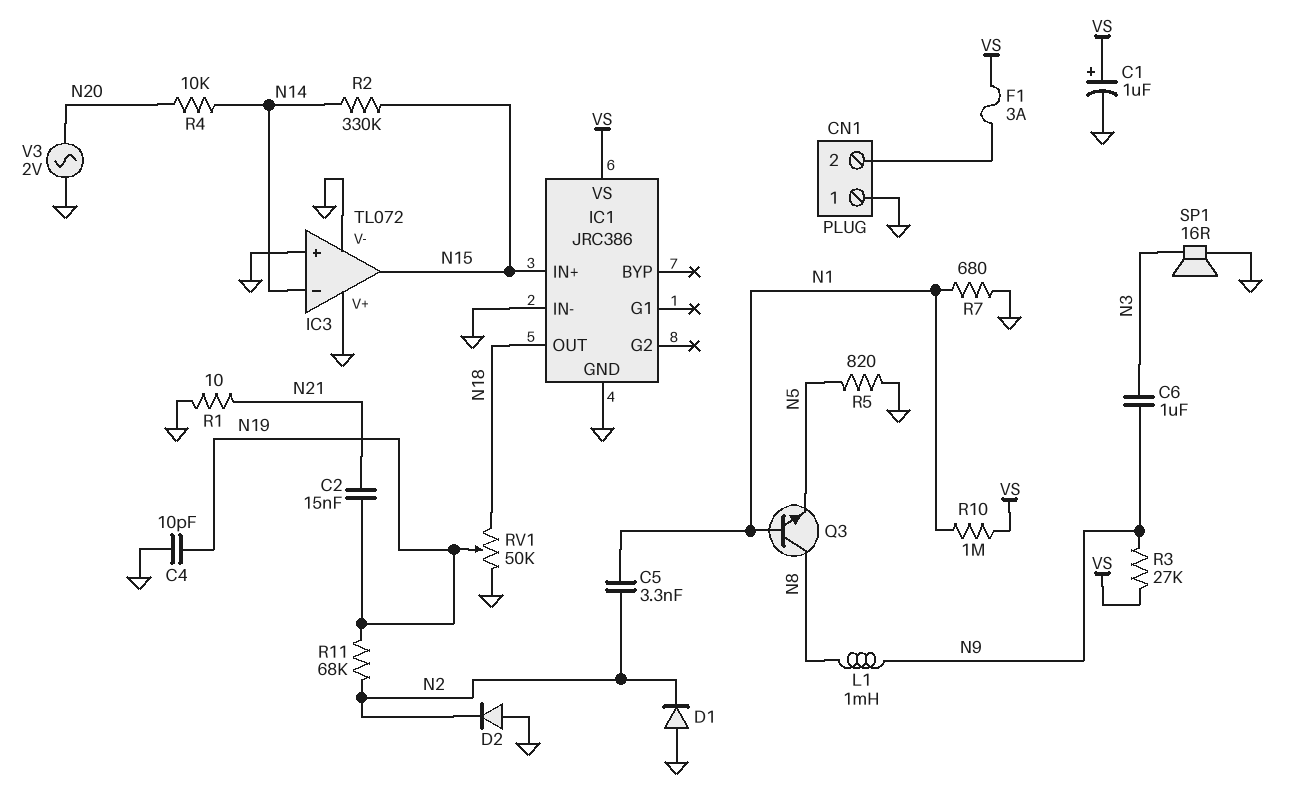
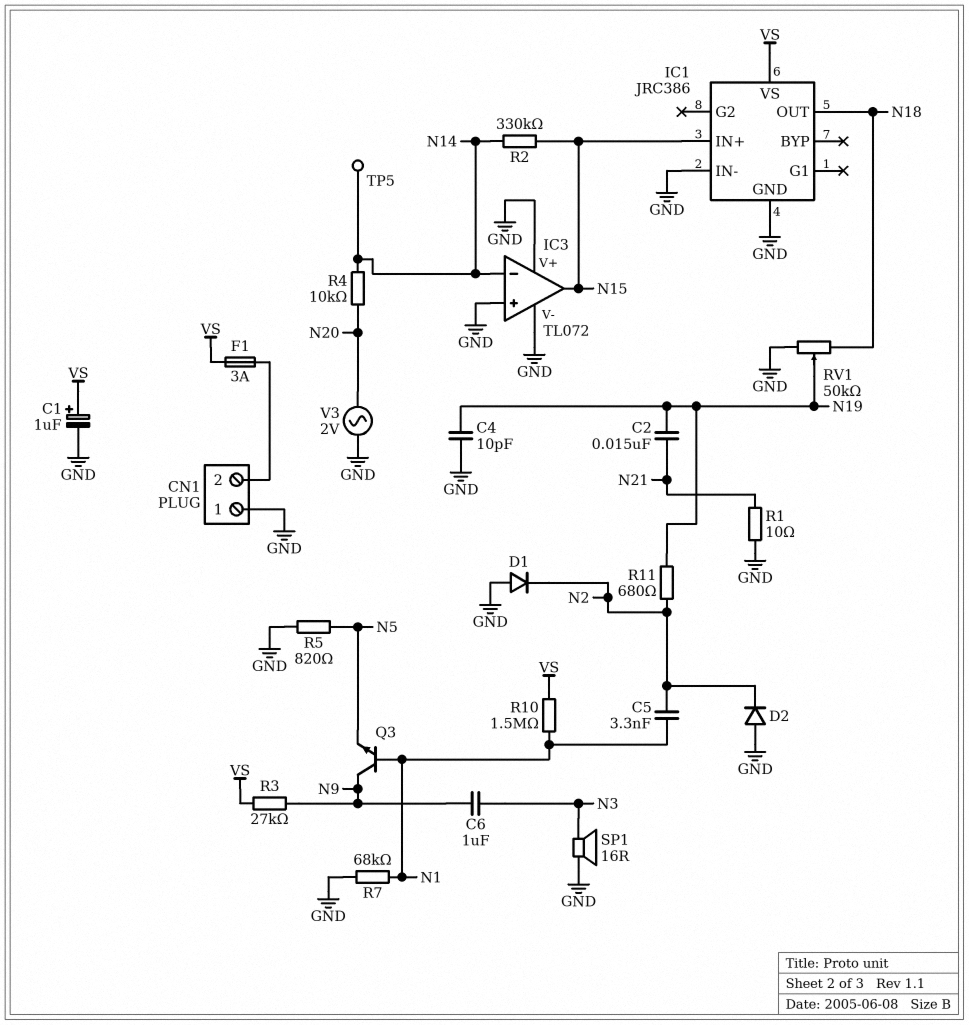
L1: 1mH (N8, N9) -> none
Q3: NPN (B N1, C N8, E N5) -> NPN (B N1, C N9, E N5)
R7: 680 (GND, N1) -> 68k (GND, N1)
R10: 1M (N1, VS) -> 1.5M (N1, VS)
R11: 68k (N2, N19) -> 680 (N2, N19)
TP5: none -> test point (N14)

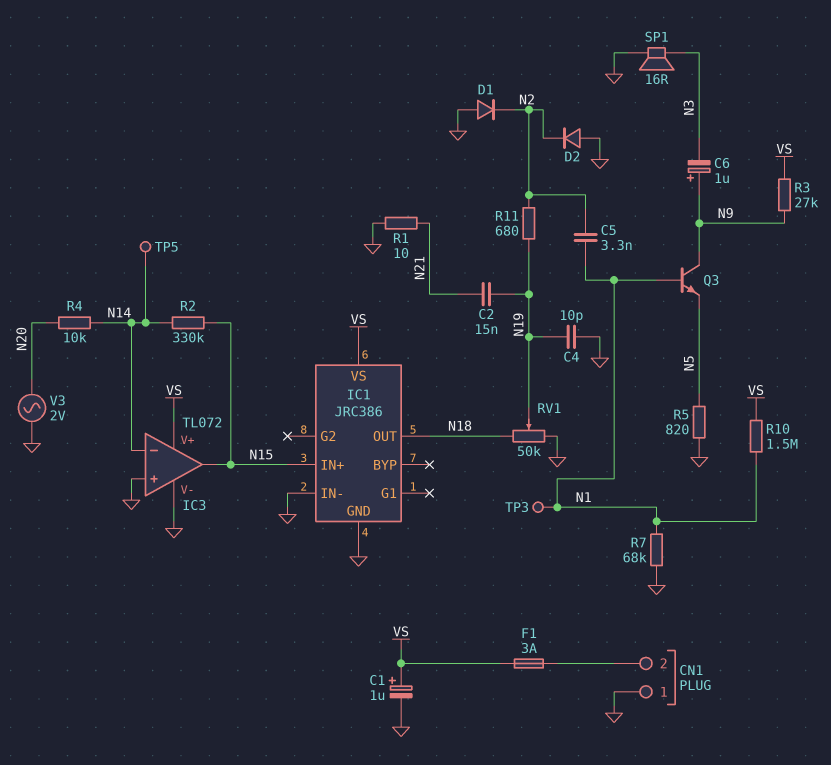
C6: 1uF (N3, N9) -> 1uF (plus N9, minus N3)
IC3 pin V+: GND -> VS
TP3: none -> test point (N1)

